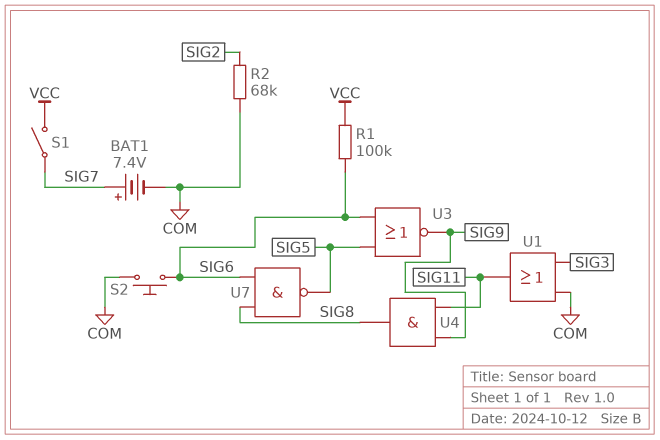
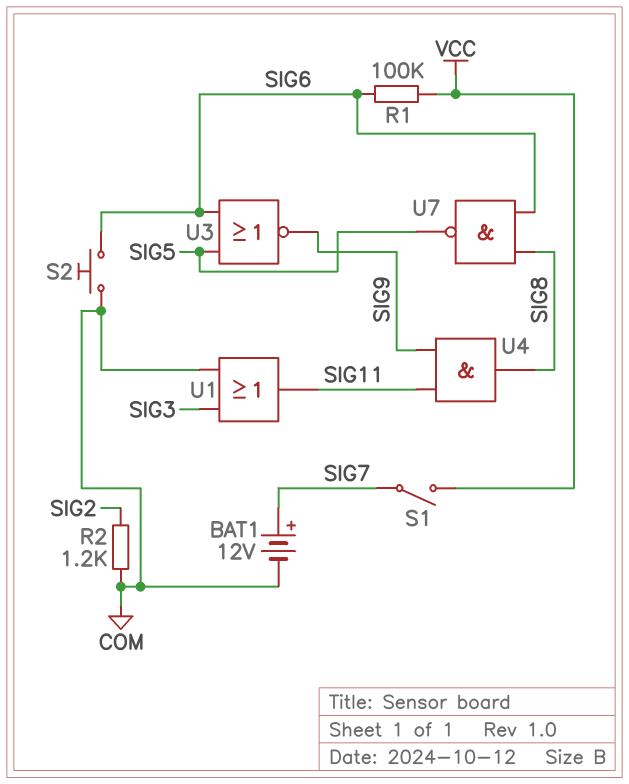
BAT1: 7.4V (plus SIG7, minus COM) -> 12V (plus SIG7, minus COM)
R2: 68k (COM, SIG2) -> 1.2k (COM, SIG2)

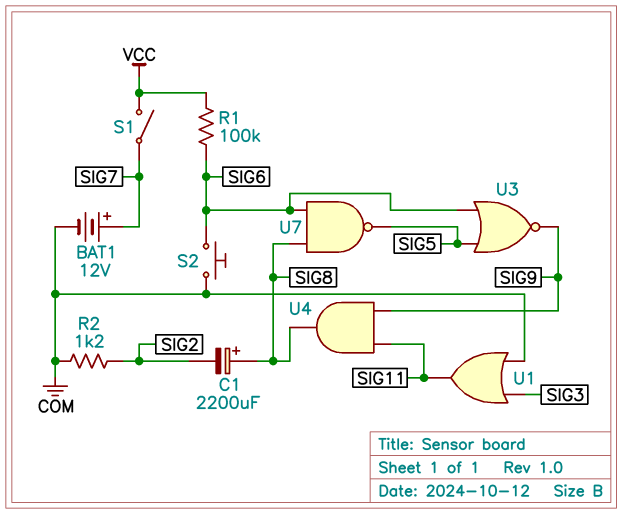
C1: none -> 2200uF (plus SIG8, minus SIG2)

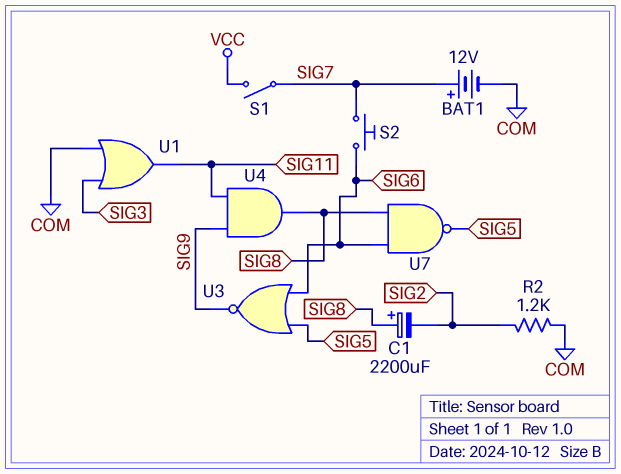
R1: 100k (SIG6, VCC) -> none
S2: button (COM, SIG6) -> button (SIG6, SIG7)

